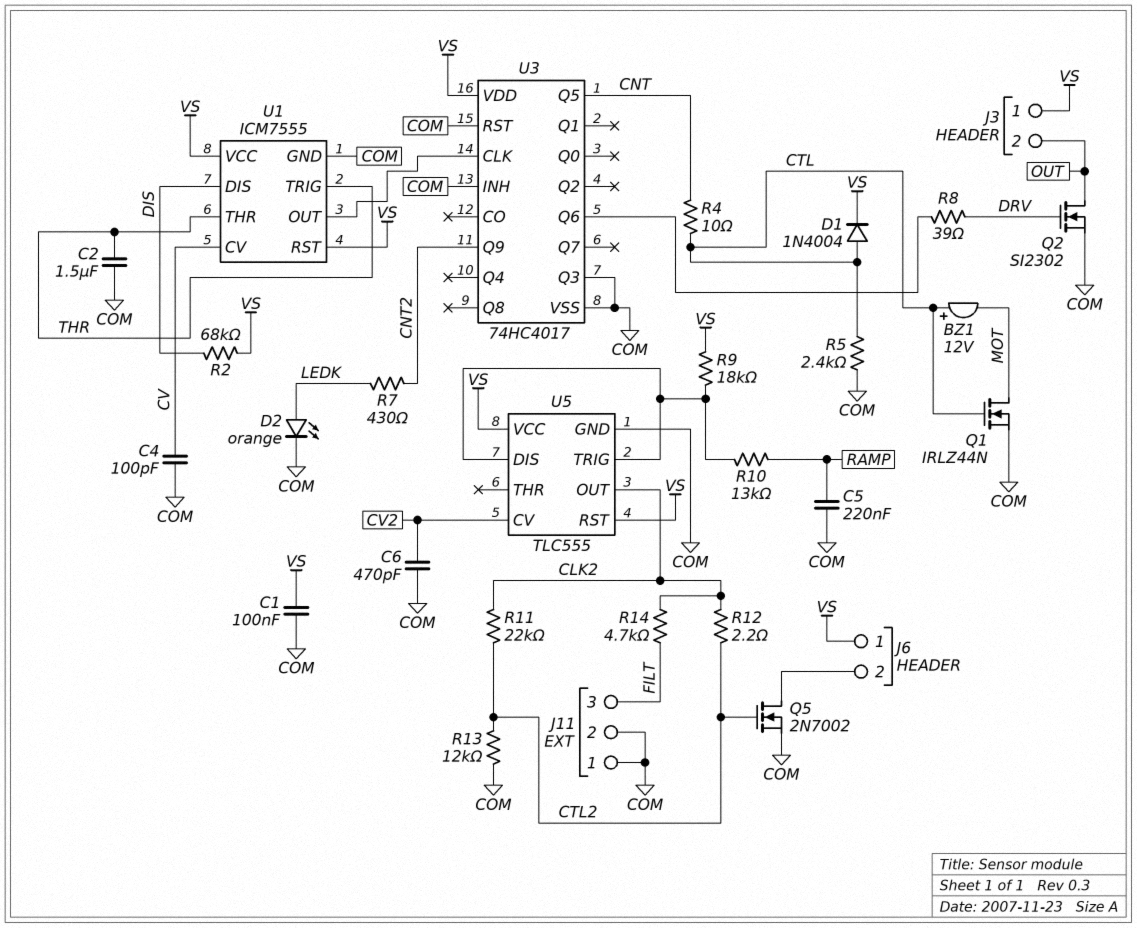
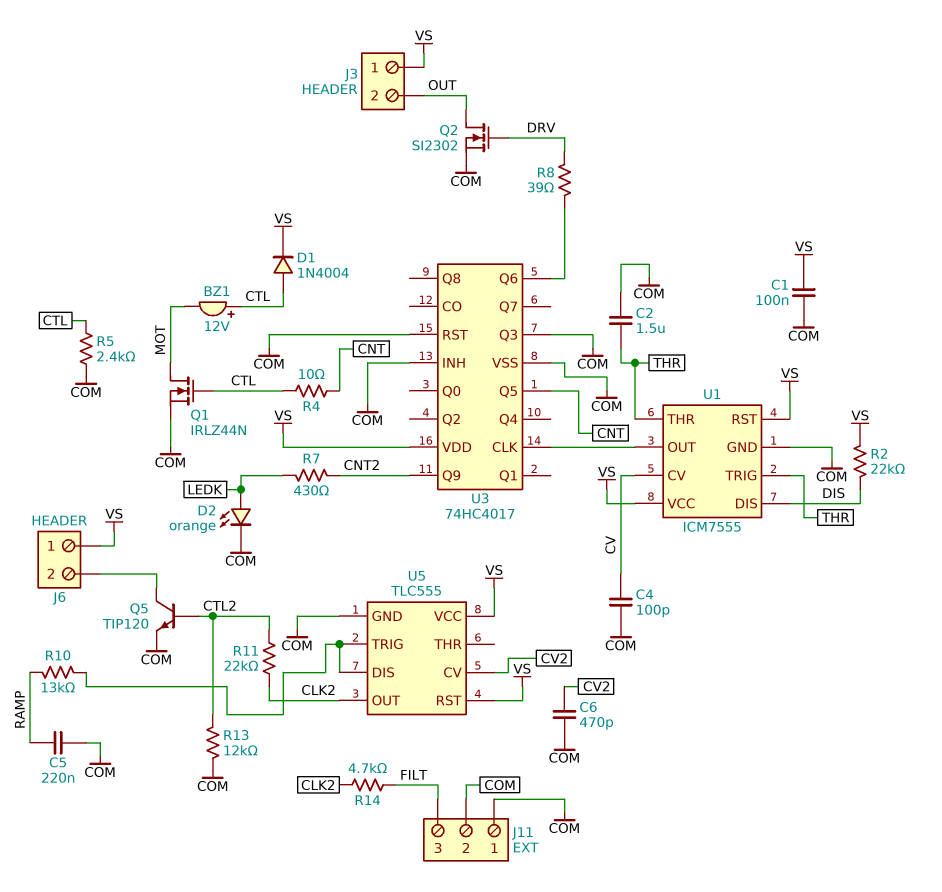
Q5: NMOS 2N7002 (G CTL2, D J6/2, S COM) -> NPN TIP120 (B CTL2, C J6/2, E COM)
R2: 68k (DIS, VS) -> 22k (DIS, VS)
R9: 18k (U5/DIS, VS) -> none
R12: 2.2 (CLK2, CTL2) -> none

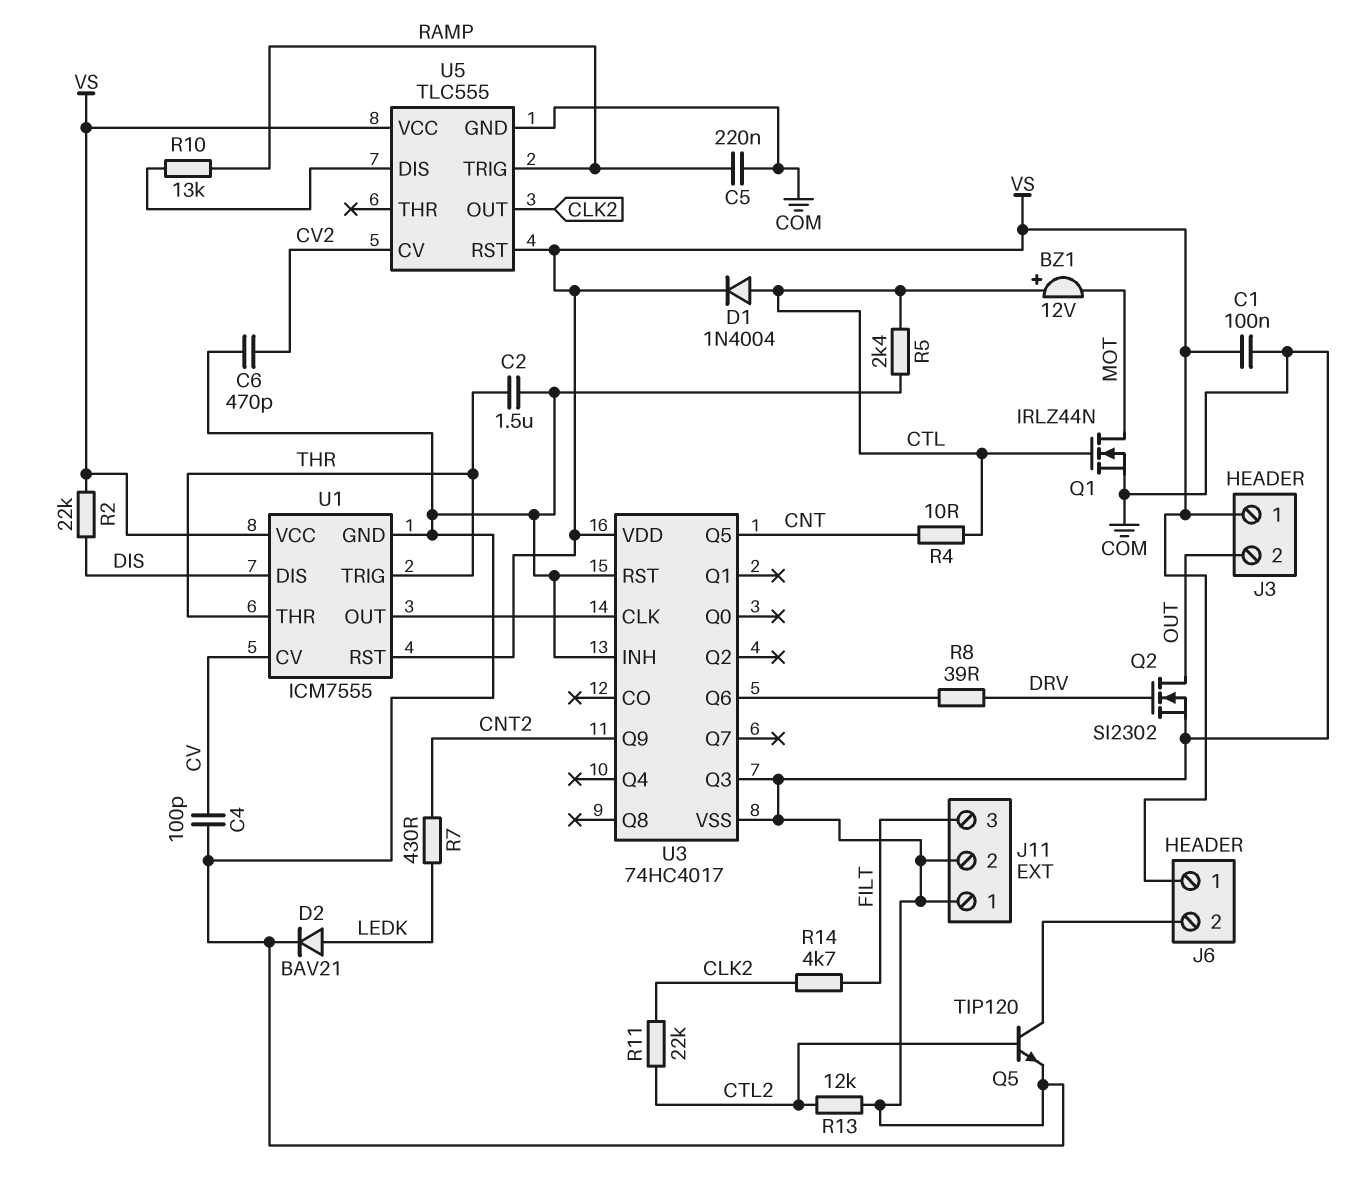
D2: LED orange (A LEDK, K COM) -> diode BAV21 (A LEDK, K COM)
U5 pin TRIG: U5/DIS -> RAMP

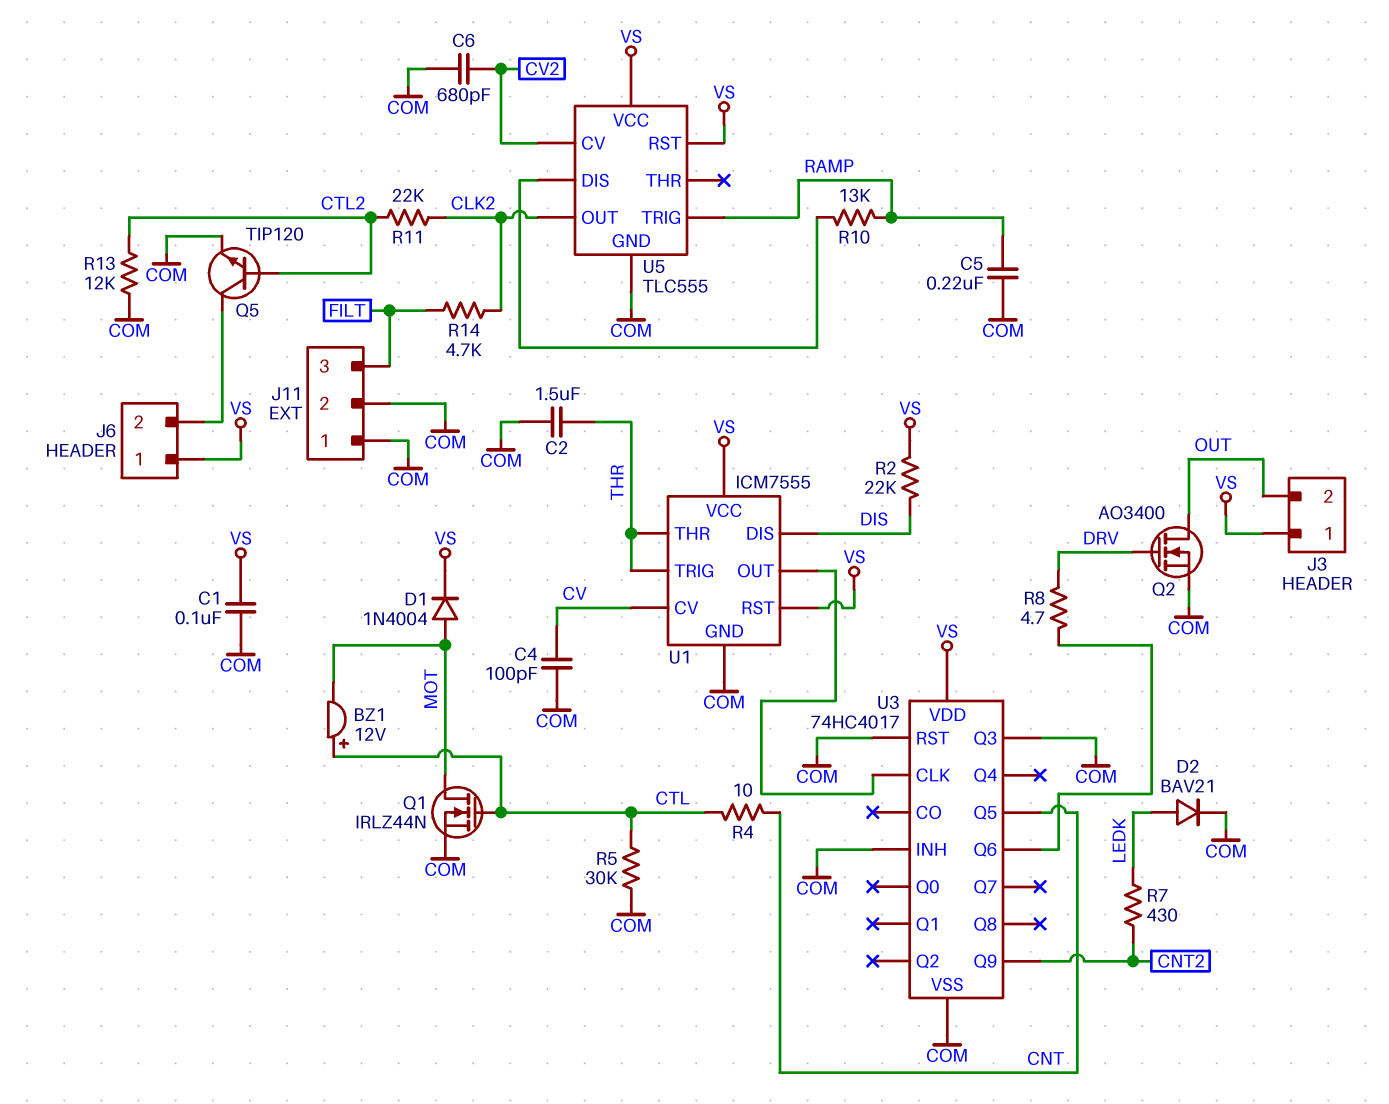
C6: 470pF (COM, CV2) -> 680pF (COM, CV2)
D1: diode 1N4004 (A CTL, K VS) -> diode 1N4004 (A MOT, K VS)
Q2: NMOS SI2302 (G DRV, D OUT, S COM) -> NMOS AO3400 (G DRV, D OUT, S COM)
R5: 2.4k (COM, CTL) -> 30k (COM, CTL)
R8: 39 (DRV, U3/Q6) -> 4.7 (DRV, U3/Q6)

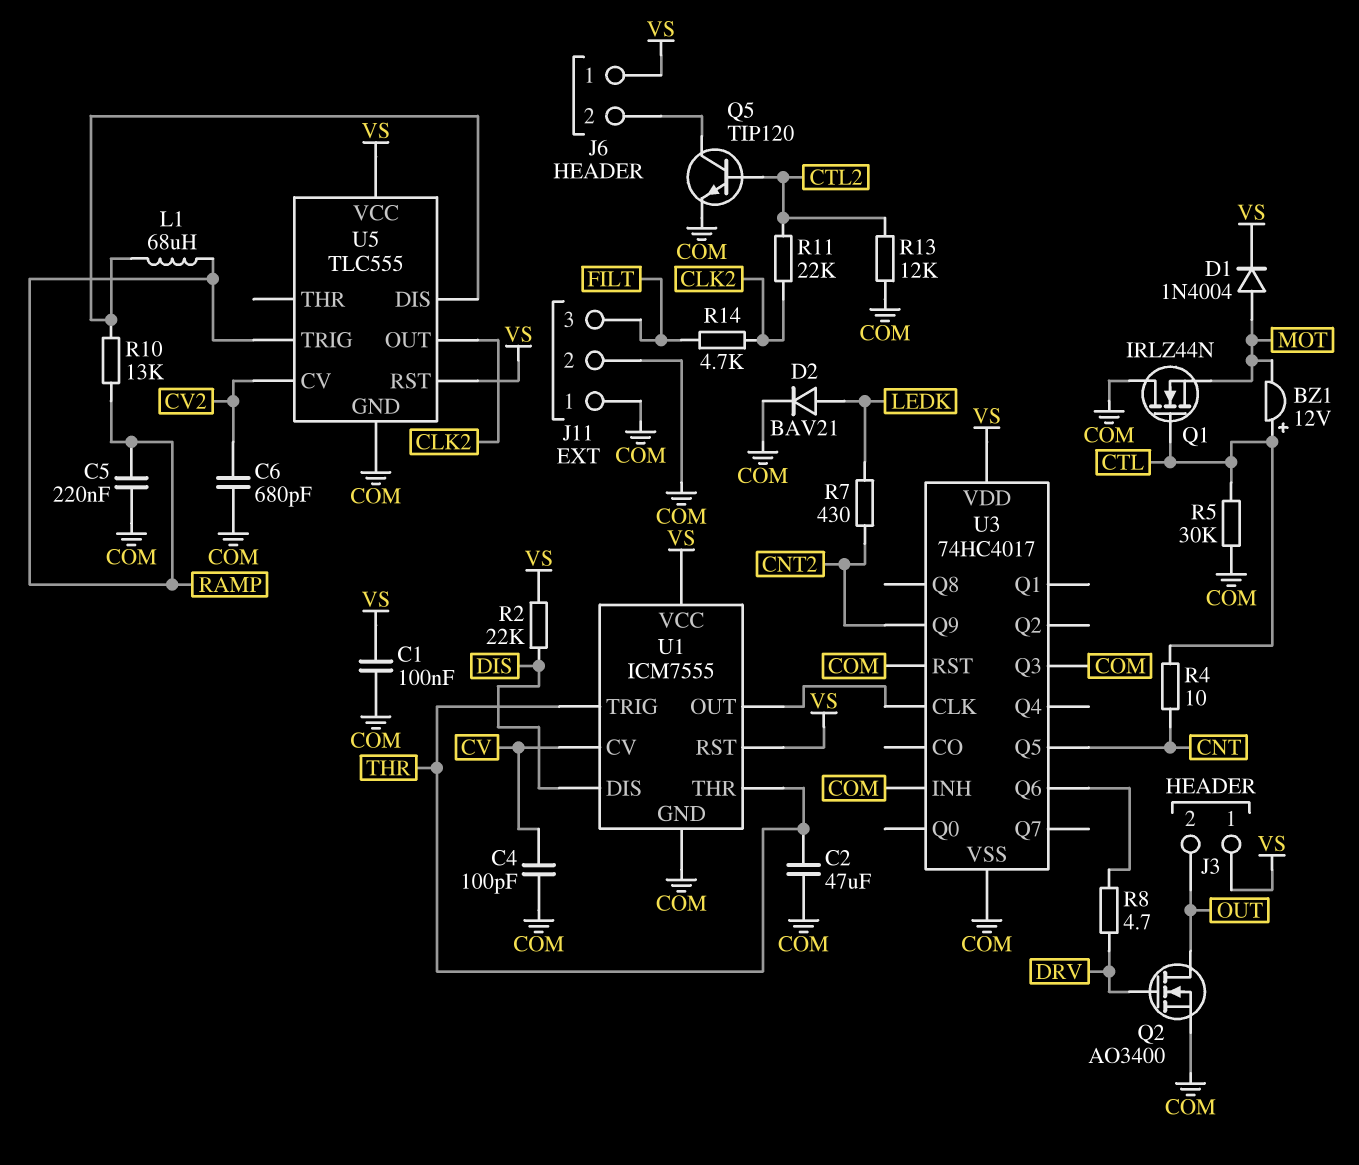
C2: 1.5uF (COM, THR) -> 47uF (COM, THR)
L1: none -> 68uH (RAMP, U5/DIS)
Q1: NMOS IRLZ44N (G CTL, D MOT, S COM) -> NMOS IRLZ44N (G CTL, D COM, S MOT)

